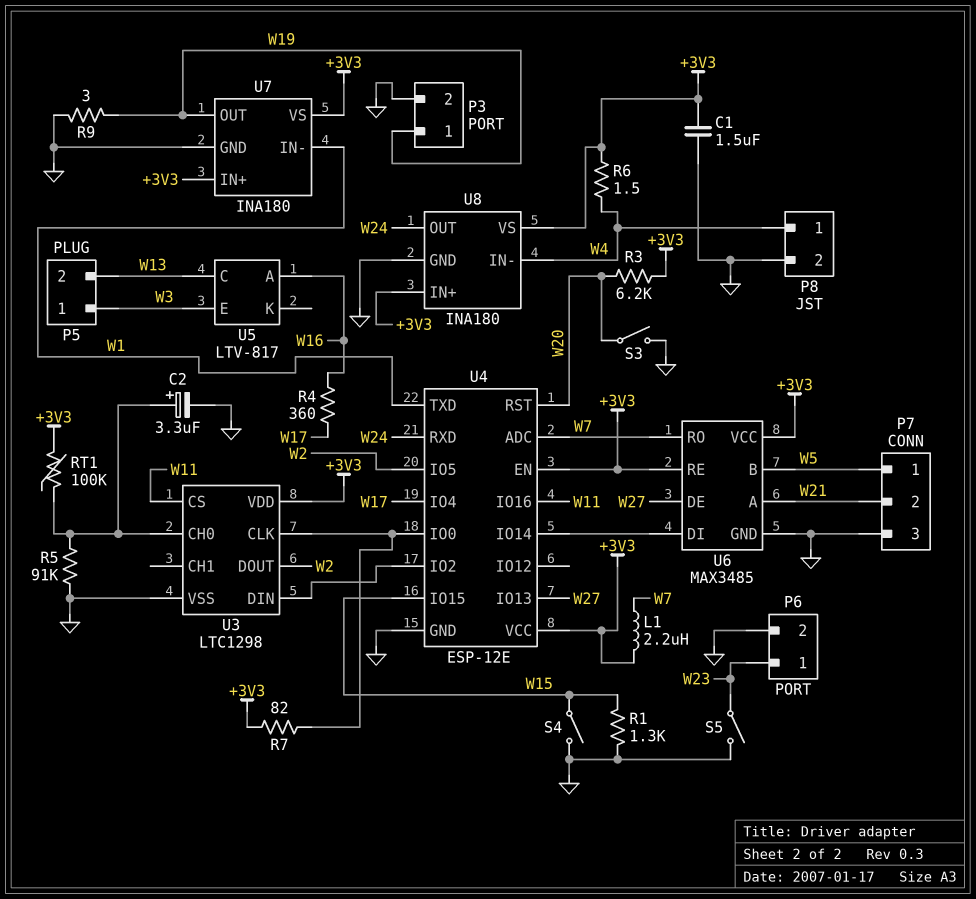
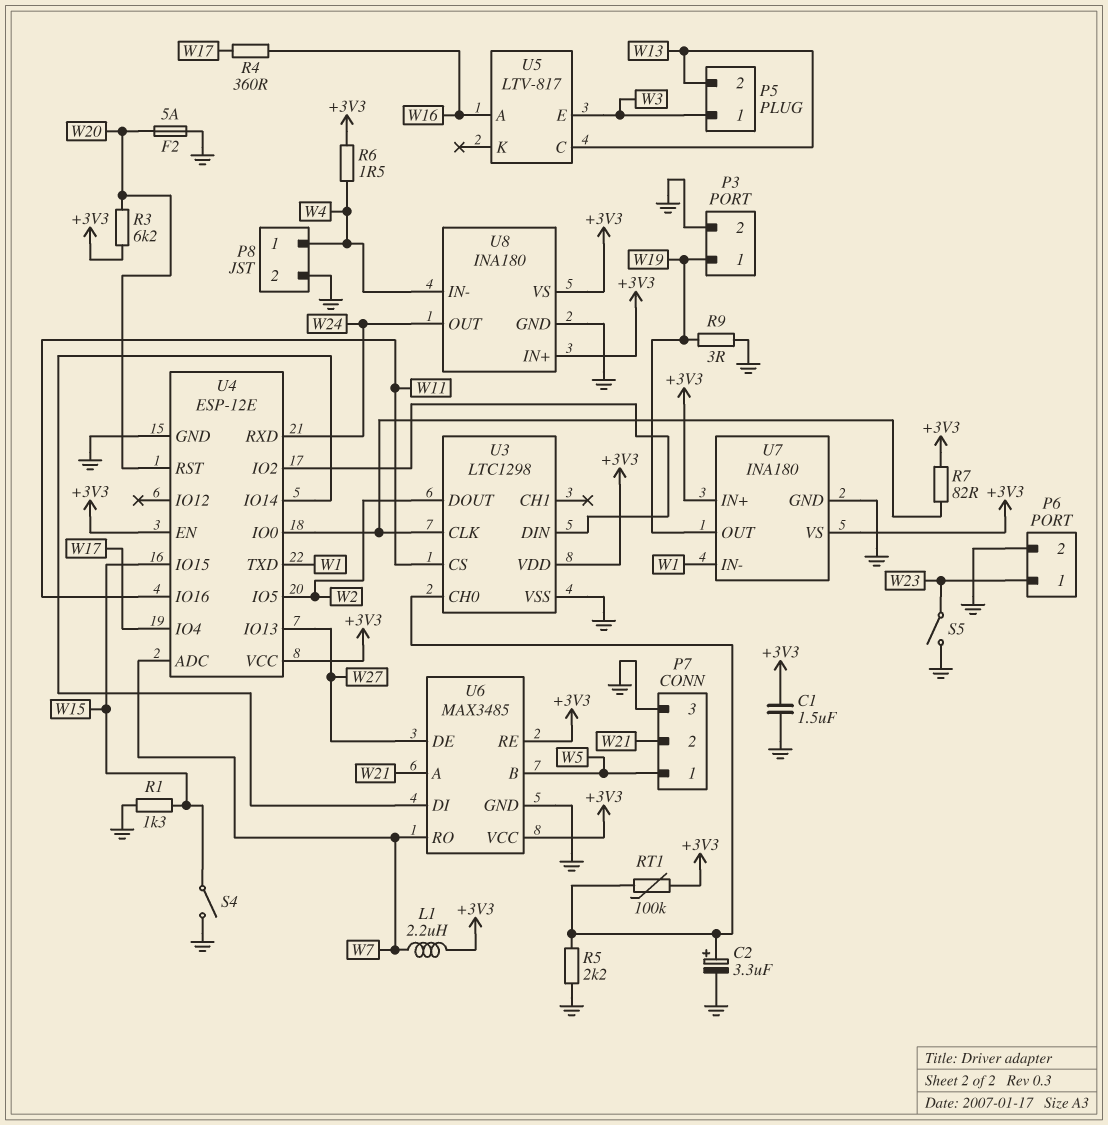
F2: none -> 5A (GND, W20)
R5: 91k (GND, U3/CH0) -> 2.2k (GND, U3/CH0)
S3: switch (GND, W20) -> none

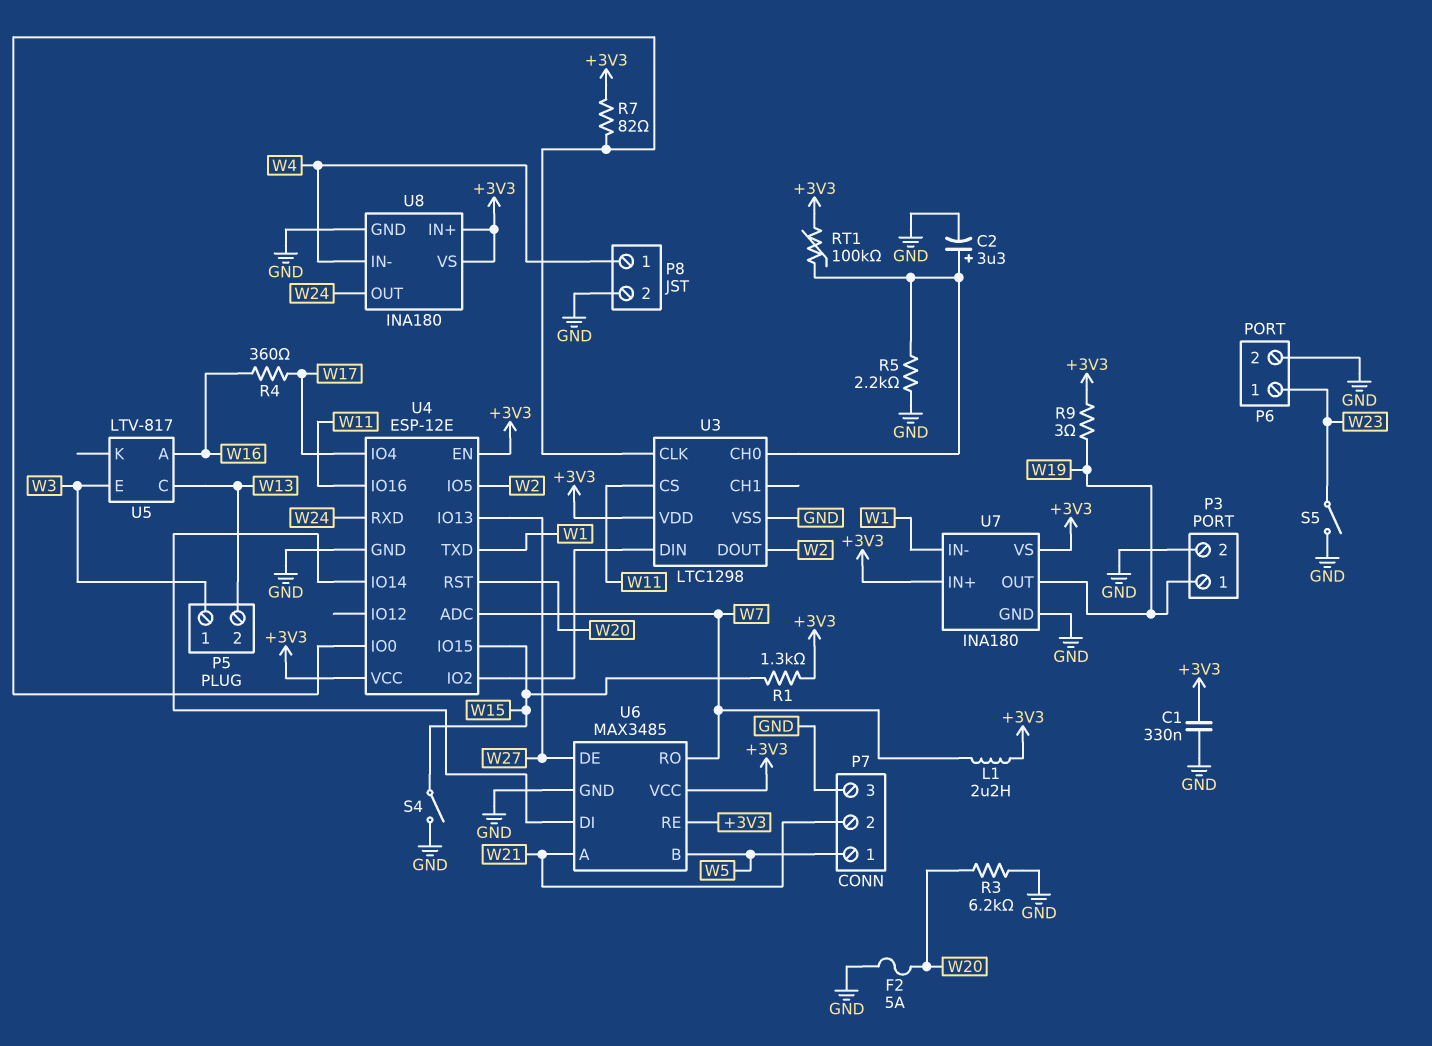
C1: 1.5uF (+3V3, GND) -> 330nF (+3V3, GND)
R1: 1.3k (GND, W15) -> 1.3k (+3V3, W15)
R3: 6.2k (+3V3, W20) -> 6.2k (GND, W20)
R6: 1.5 (+3V3, W4) -> none
R9: 3 (GND, W19) -> 3 (+3V3, W19)

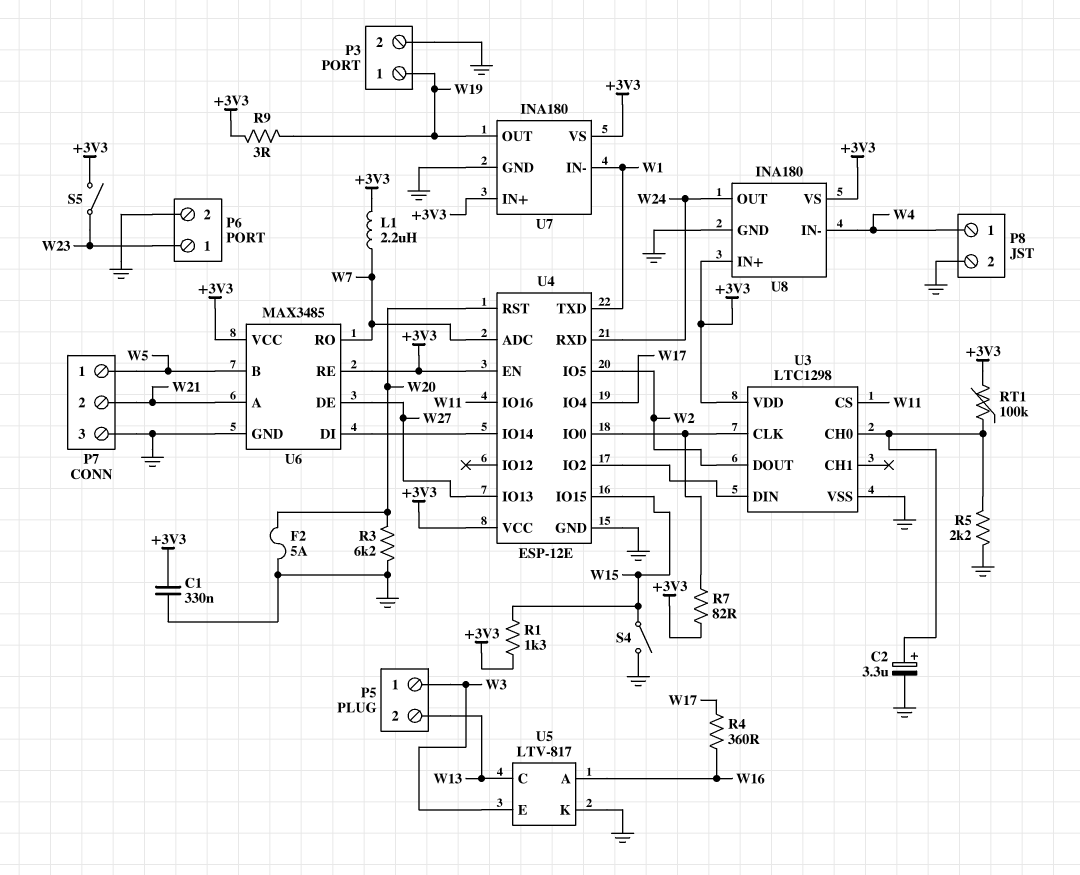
S5: switch (GND, W23) -> switch (+3V3, W23)
U5 pin K: none -> GND

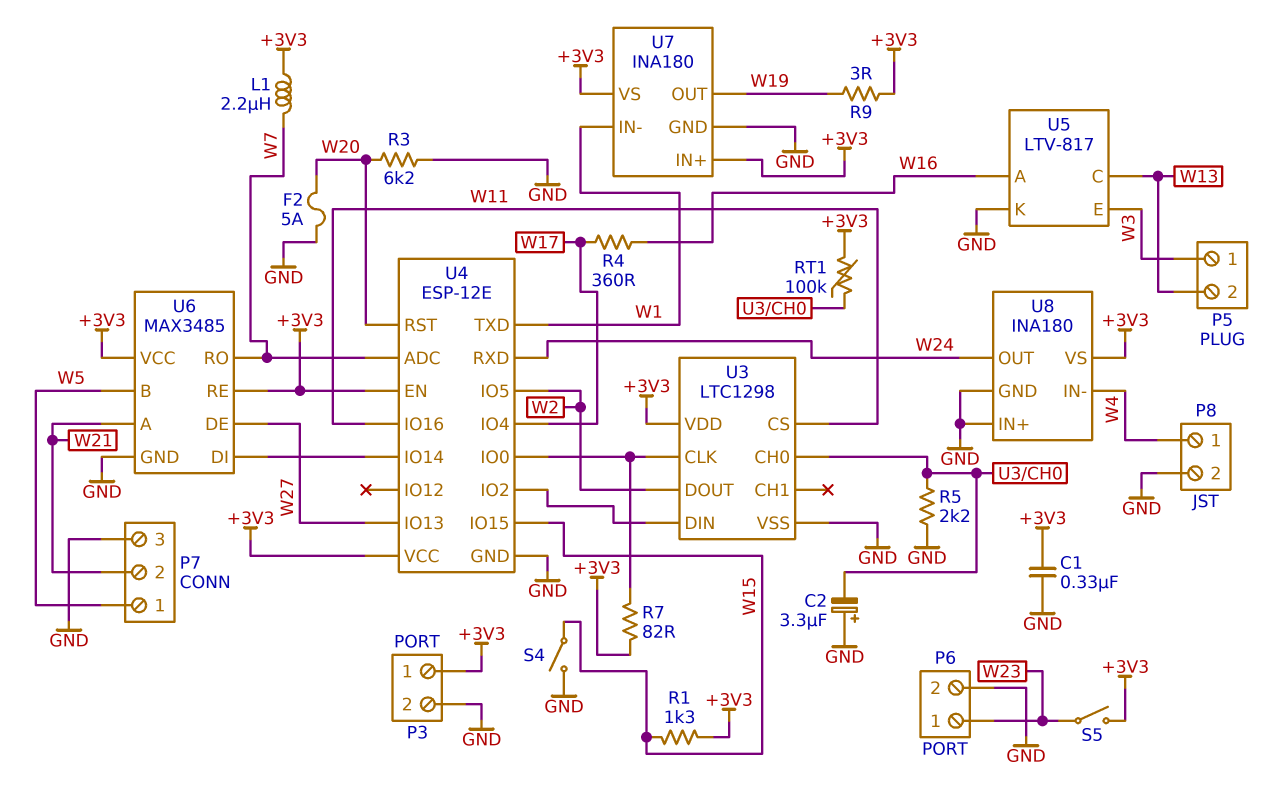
C2: 3.3uF (plus U3/CH0, minus GND) -> 3.3uF (plus GND, minus U3/CH0)
P3 pin 1: W19 -> +3V3
U8 pin IN+: +3V3 -> GND

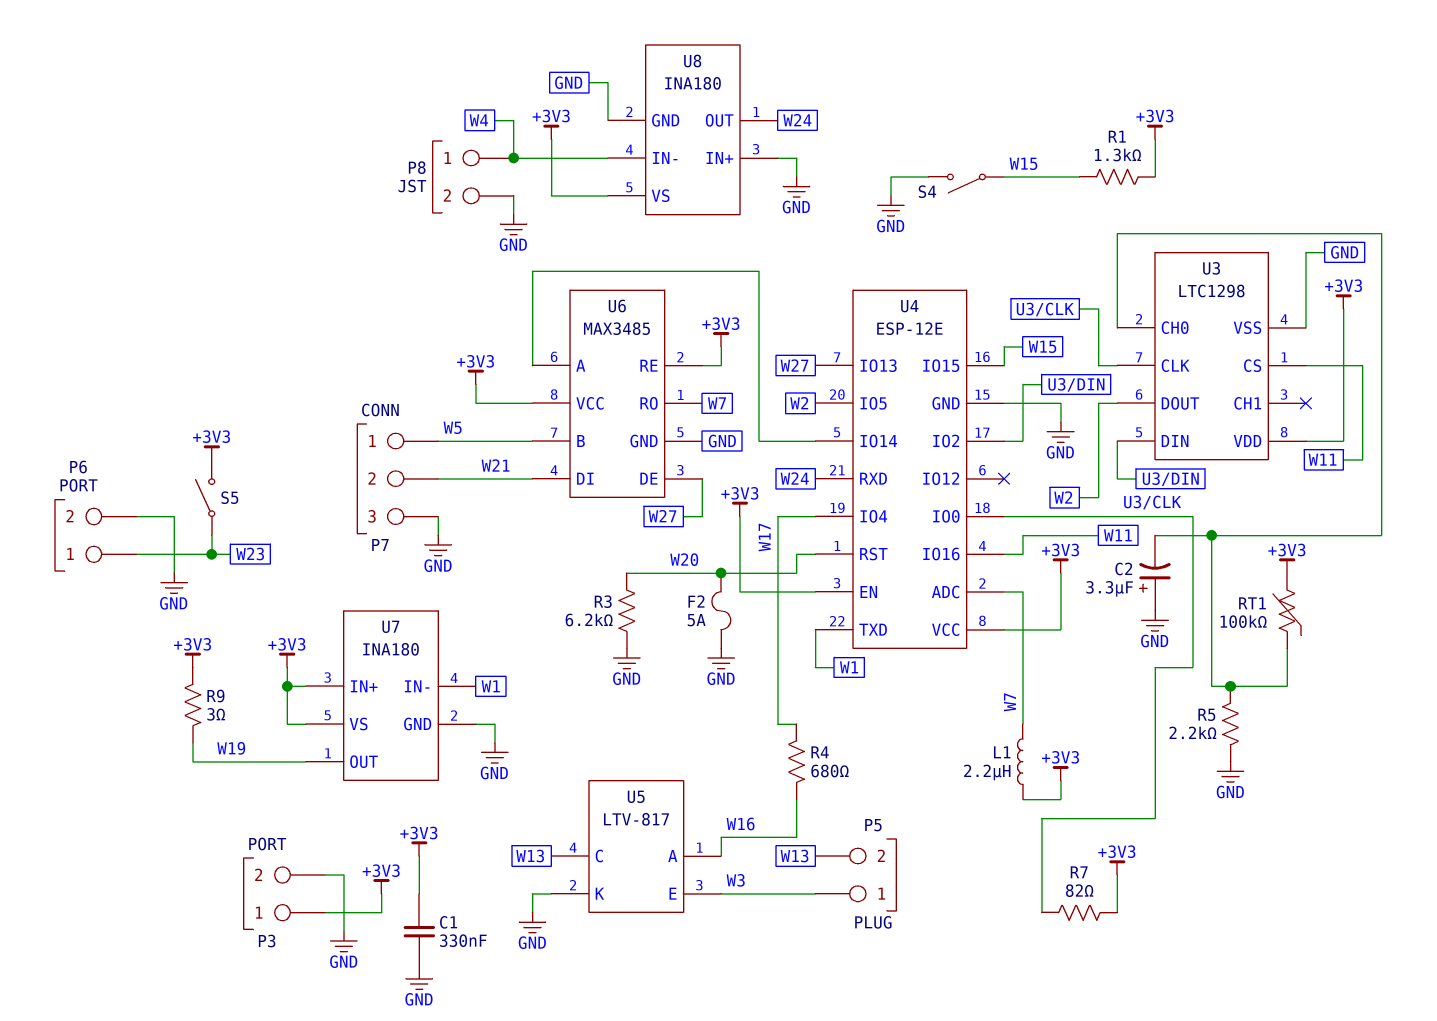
R4: 360 (W16, W17) -> 680 (W16, W17)
U6 pin A: W21 -> U4/IO14
U6 pin DI: U4/IO14 -> W21

